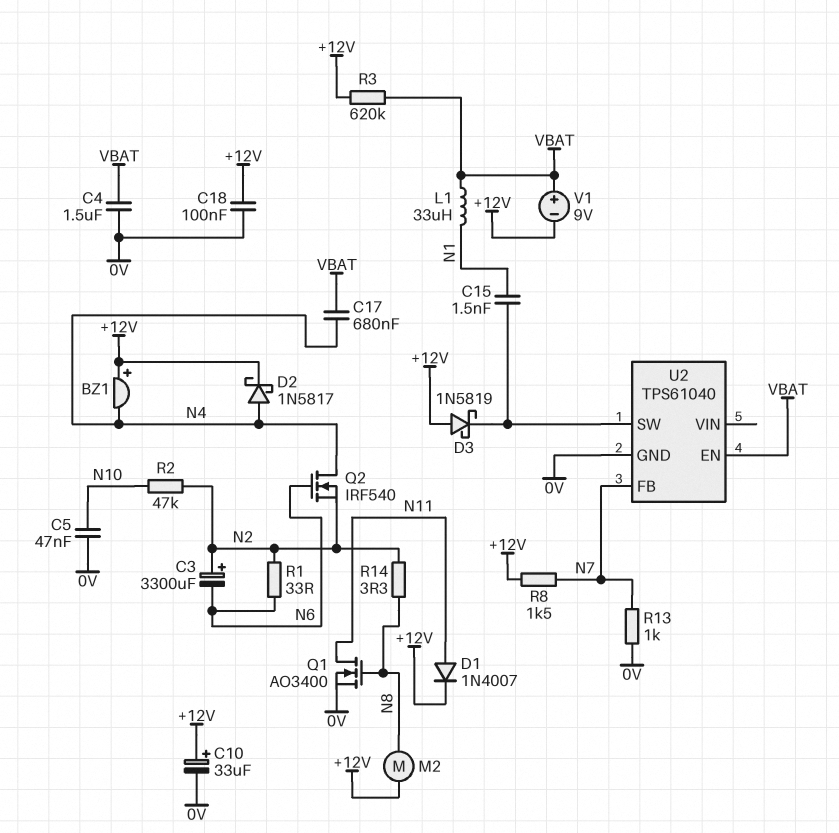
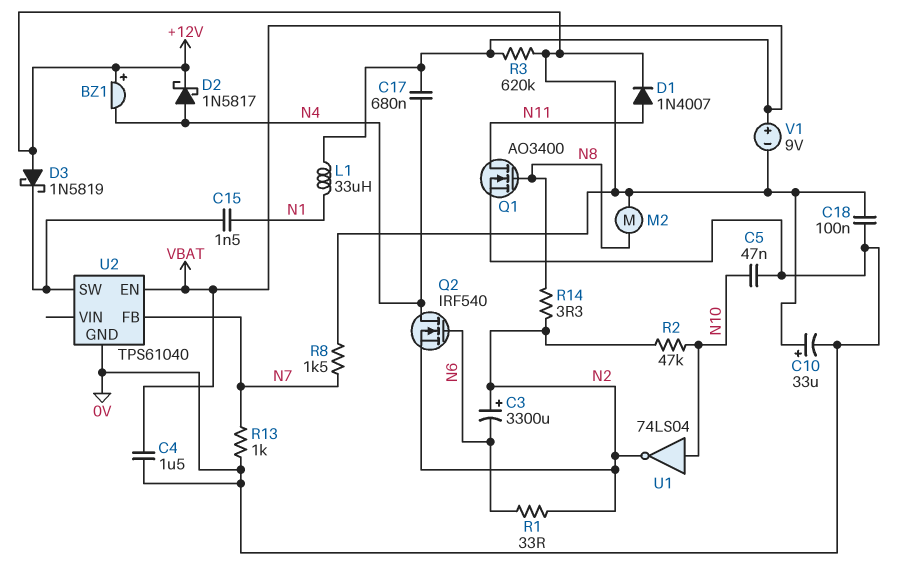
U1: none -> NOT 74LS04 (in N10, out N2)

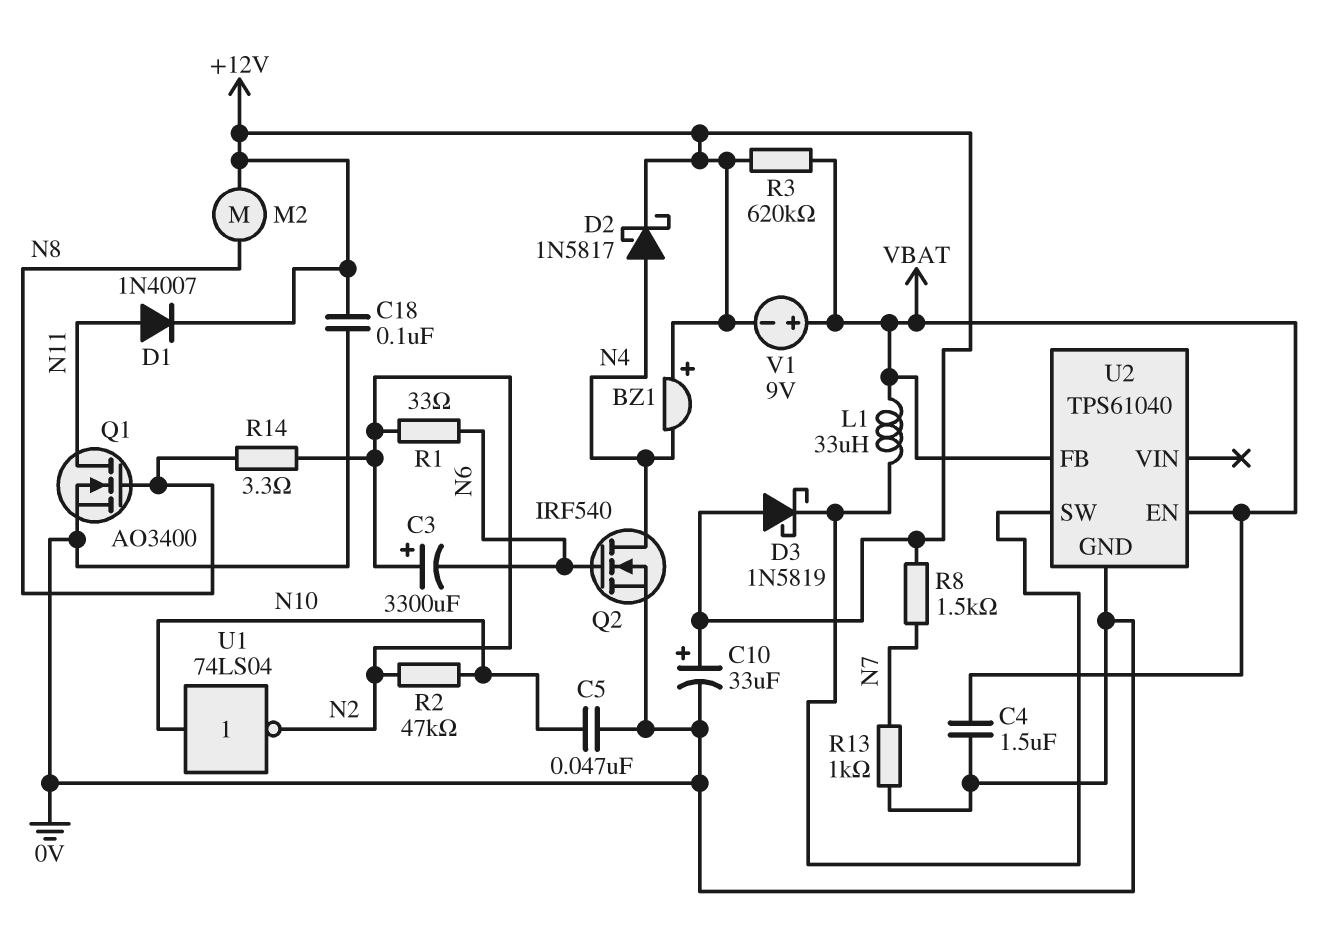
C15: 1.5nF (N1, U2/SW) -> none
C17: 680nF (N4, VBAT) -> none
L1: 33uH (N1, VBAT) -> 33uH (U2/SW, VBAT)
Q2: NMOS IRF540 (G N6, D N4, S N2) -> NMOS IRF540 (G N6, D N4, S 0V)
U2 pin FB: N7 -> VBAT

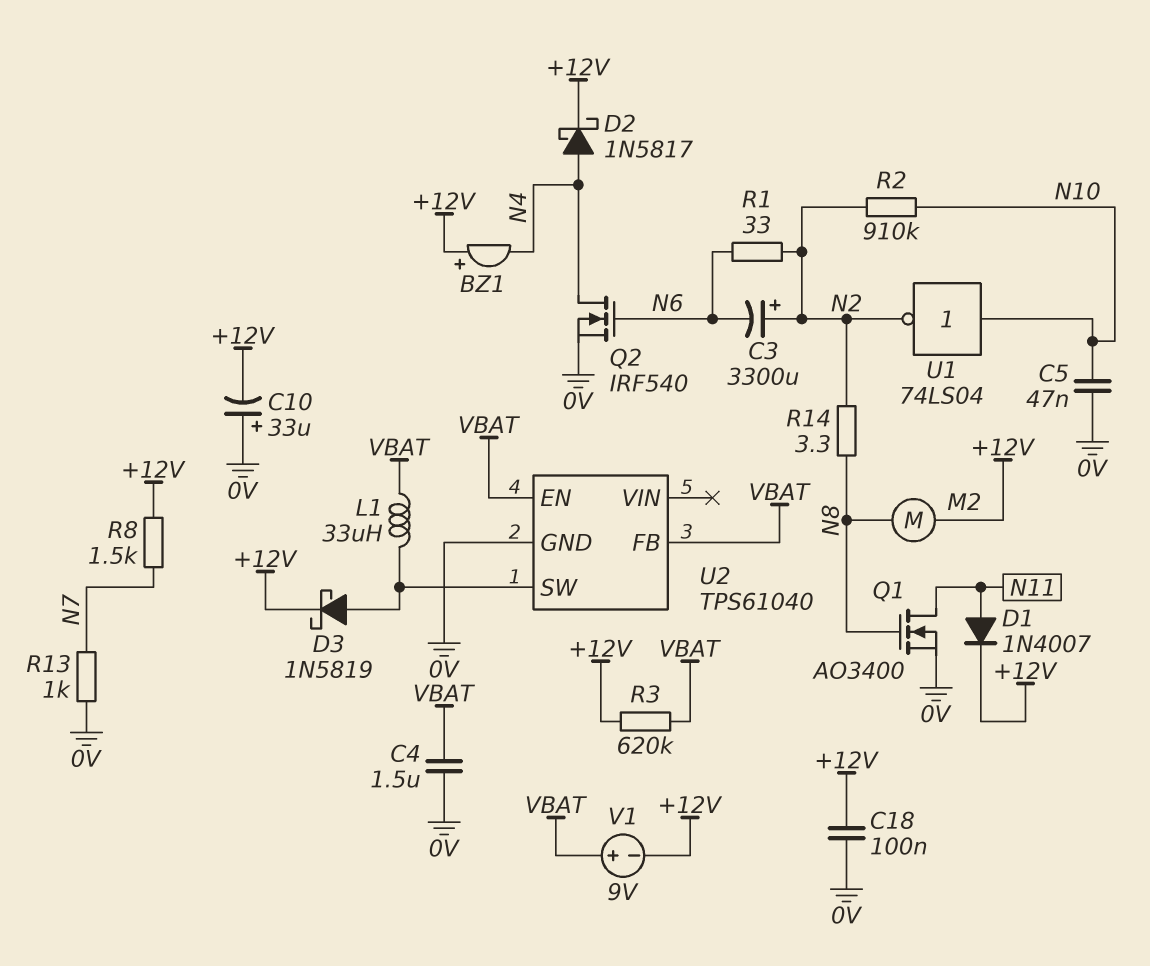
C10: 33uF (plus +12V, minus 0V) -> 33uF (plus 0V, minus +12V)
D3: schottky 1N5819 (A +12V, K U2/SW) -> schottky 1N5819 (A U2/SW, K +12V)
R2: 47k (N2, N10) -> 910k (N2, N10)

